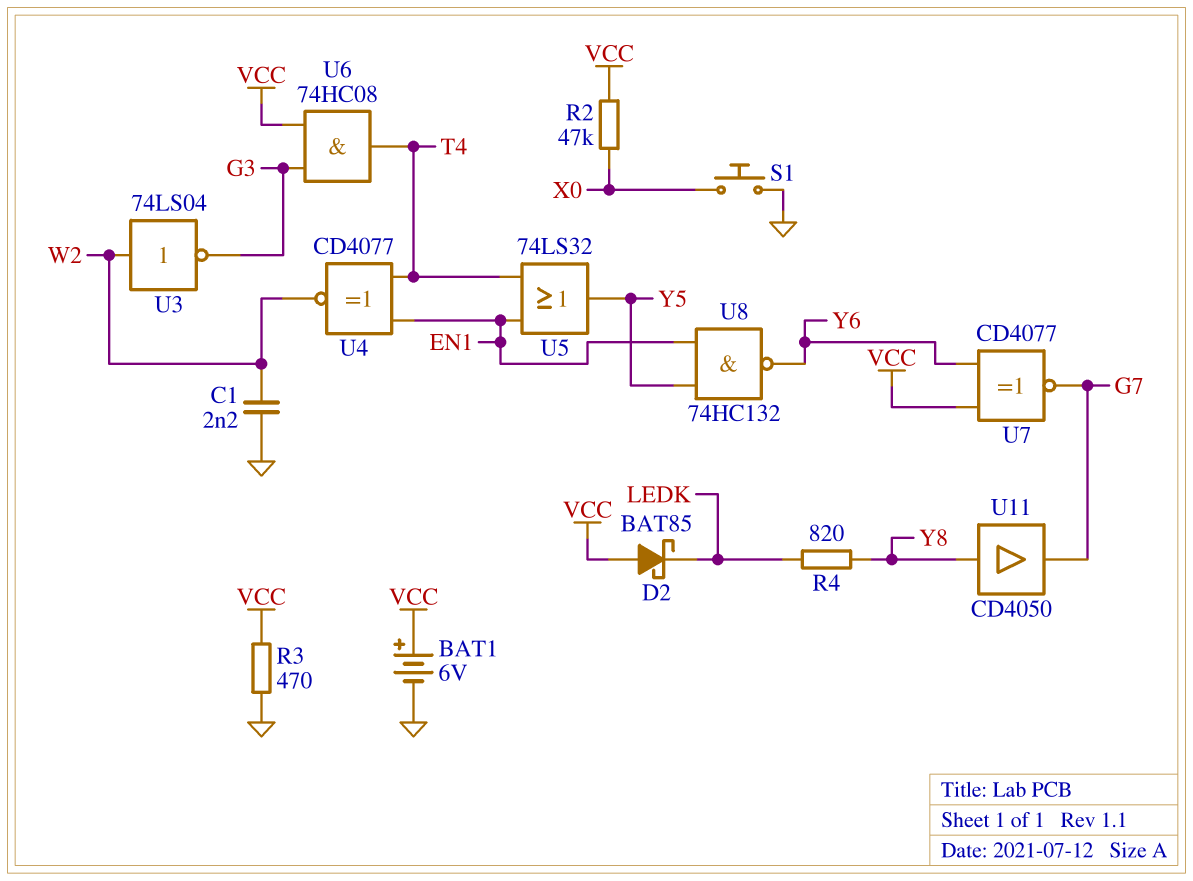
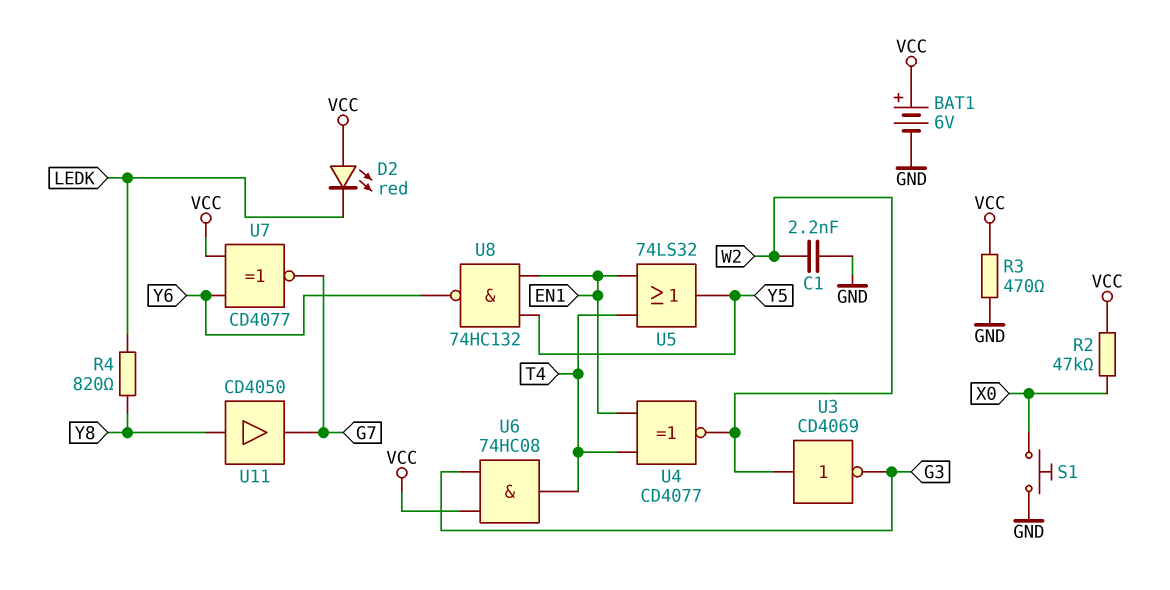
D2: schottky BAT85 (A VCC, K LEDK) -> LED red (A VCC, K LEDK)
U3: NOT 74LS04 (in W2, out G3) -> NOT CD4069 (in W2, out G3)

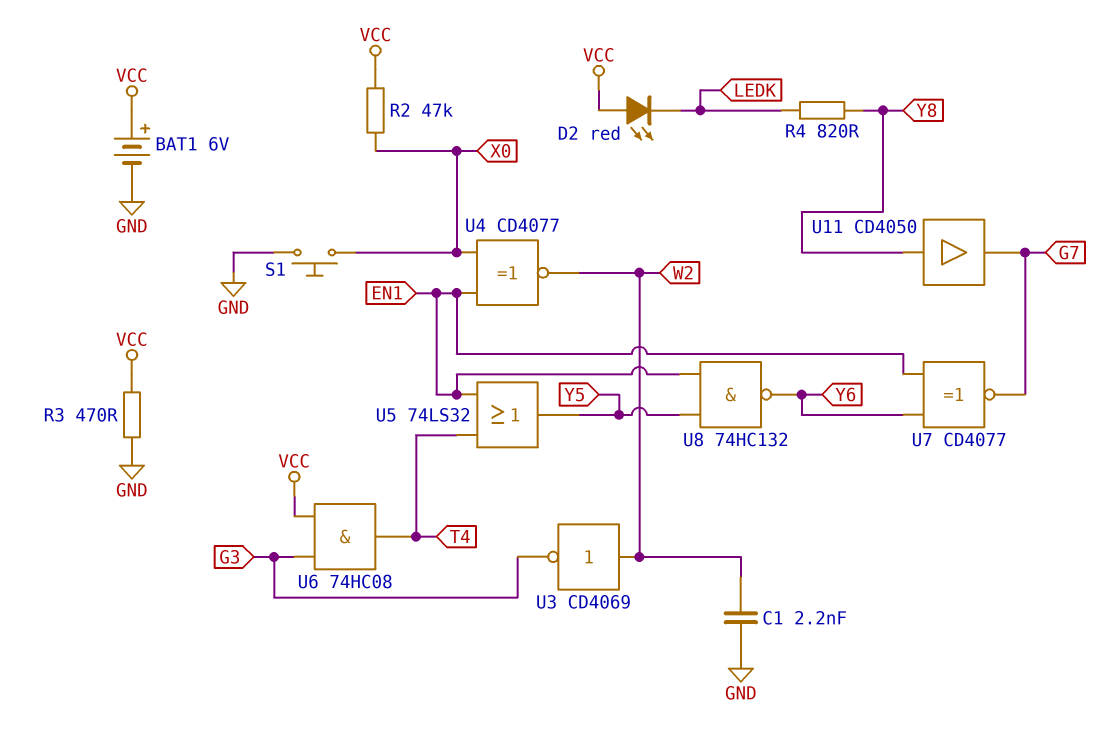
U4: XNOR CD4077 (in EN1, in T4, out W2) -> XNOR CD4077 (in EN1, in X0, out W2)
U7: XNOR CD4077 (in VCC, in Y6, out G7) -> XNOR CD4077 (in EN1, in Y6, out G7)

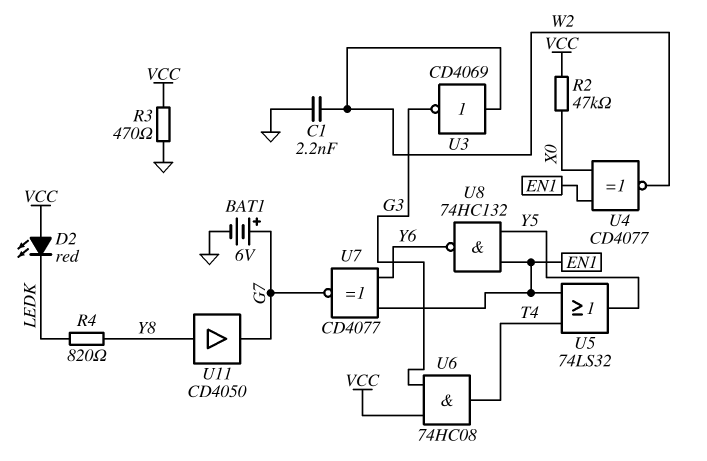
BAT1: 6V (plus VCC, minus GND) -> 6V (plus G7, minus GND)
S1: button (GND, X0) -> none

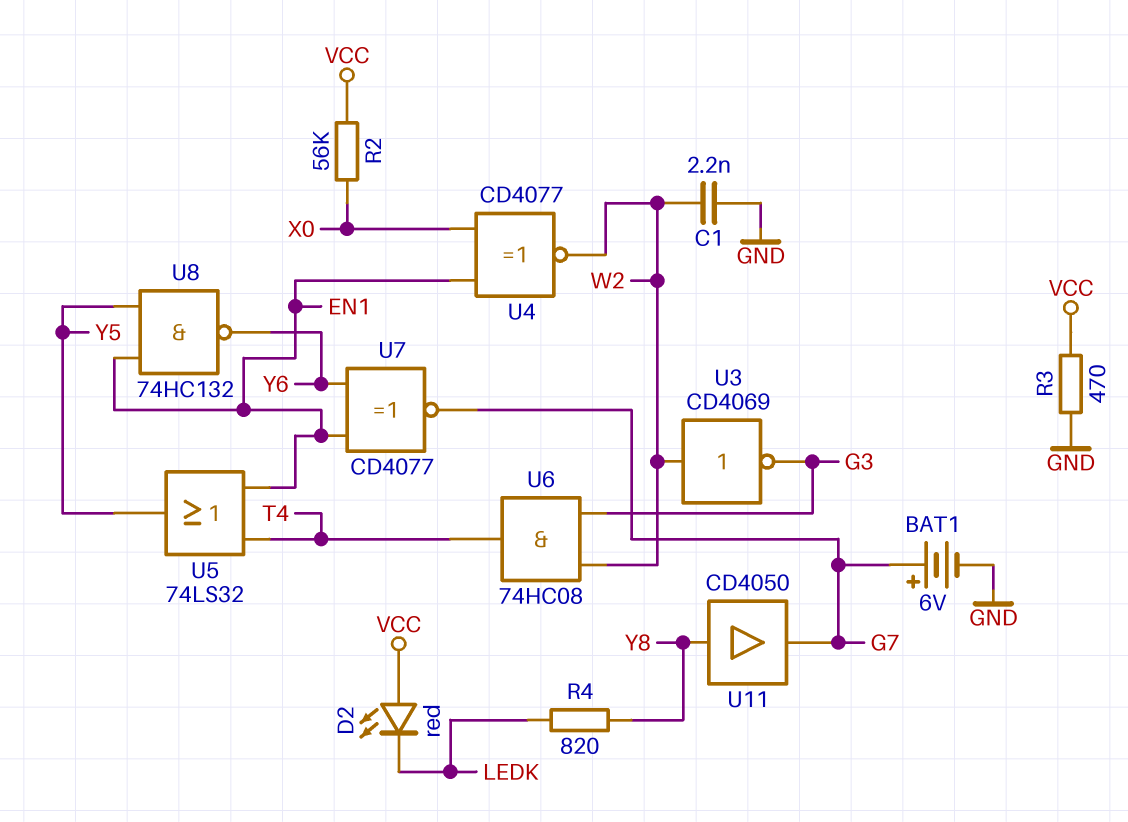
R2: 47k (VCC, X0) -> 56k (VCC, X0)
U6: AND 74HC08 (in G3, in VCC, out T4) -> AND 74HC08 (in G3, in W2, out T4)

